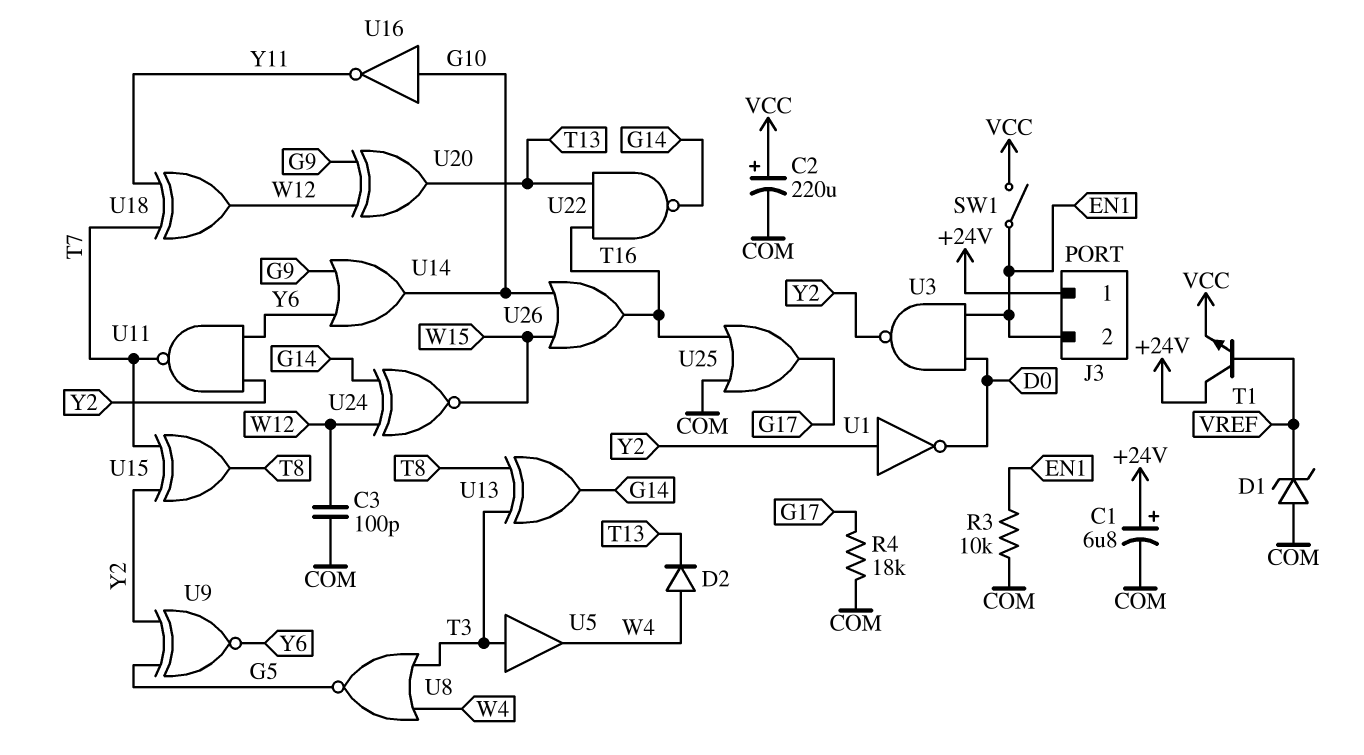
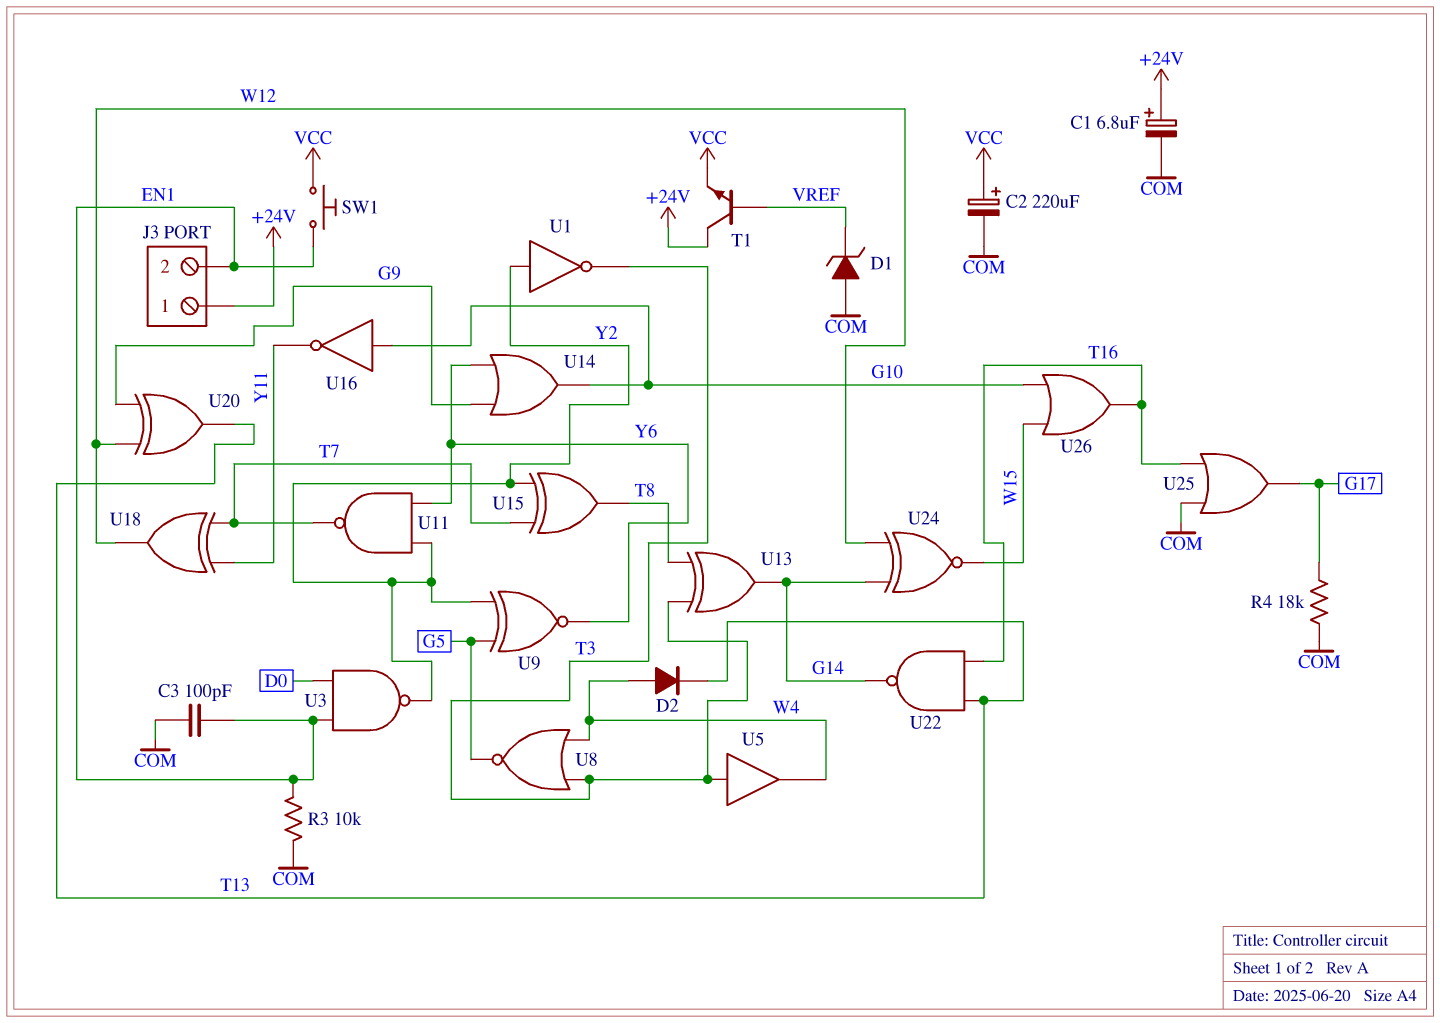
C3: 100pF (COM, W12) -> 100pF (COM, EN1)
SW1: switch (EN1, VCC) -> button (EN1, VCC)
U1: NOT (in Y2, out D0) -> NOT (in Y2, out T3)

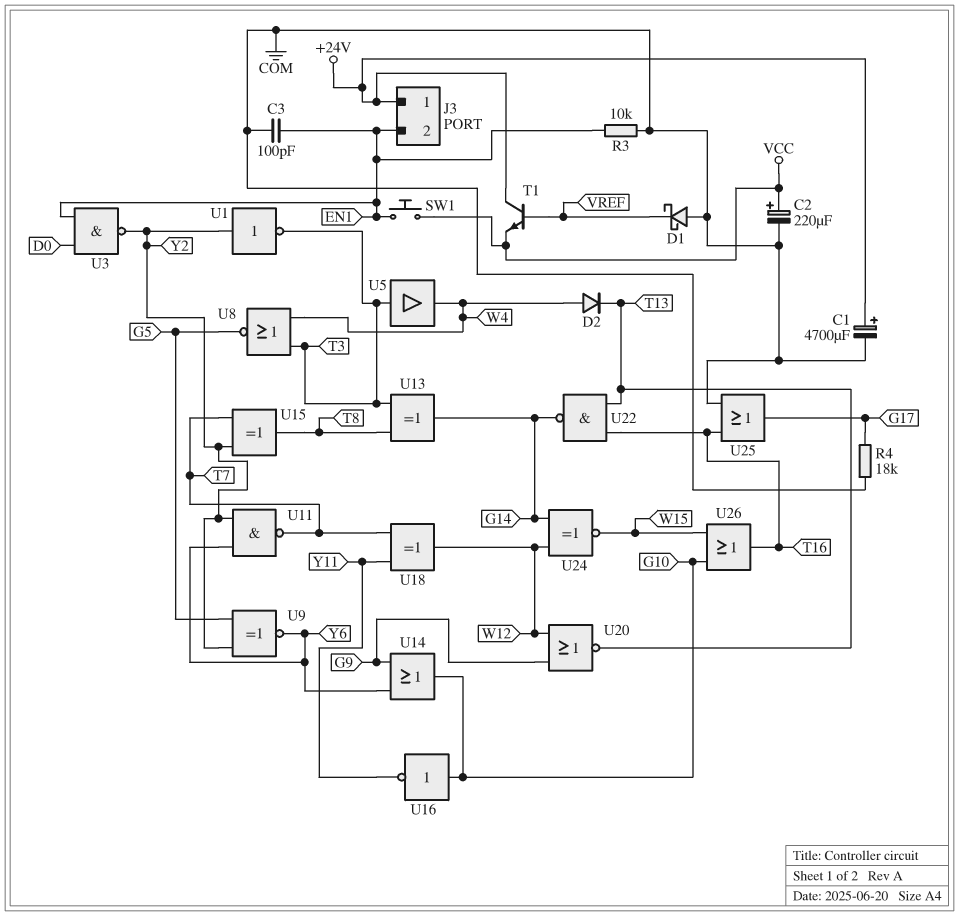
C1: 6.8uF (plus +24V, minus COM) -> 4700uF (plus +24V, minus COM)
D1: zener (A COM, K VREF) -> schottky (A COM, K VREF)
U20: XOR (in G9, in W12, out T13) -> NOR (in G9, in W12, out T13)

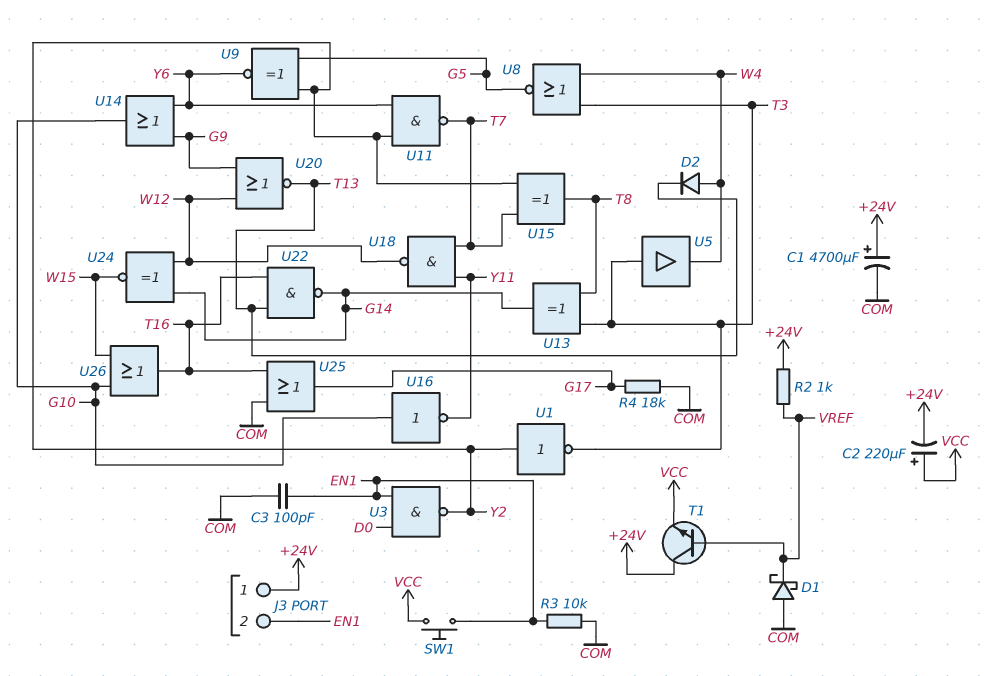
C2: 220uF (plus VCC, minus COM) -> 220uF (plus VCC, minus +24V)
R2: none -> 1k (+24V, VREF)
U18: XOR (in T7, in Y11, out W12) -> NAND (in T7, in Y11, out W12)

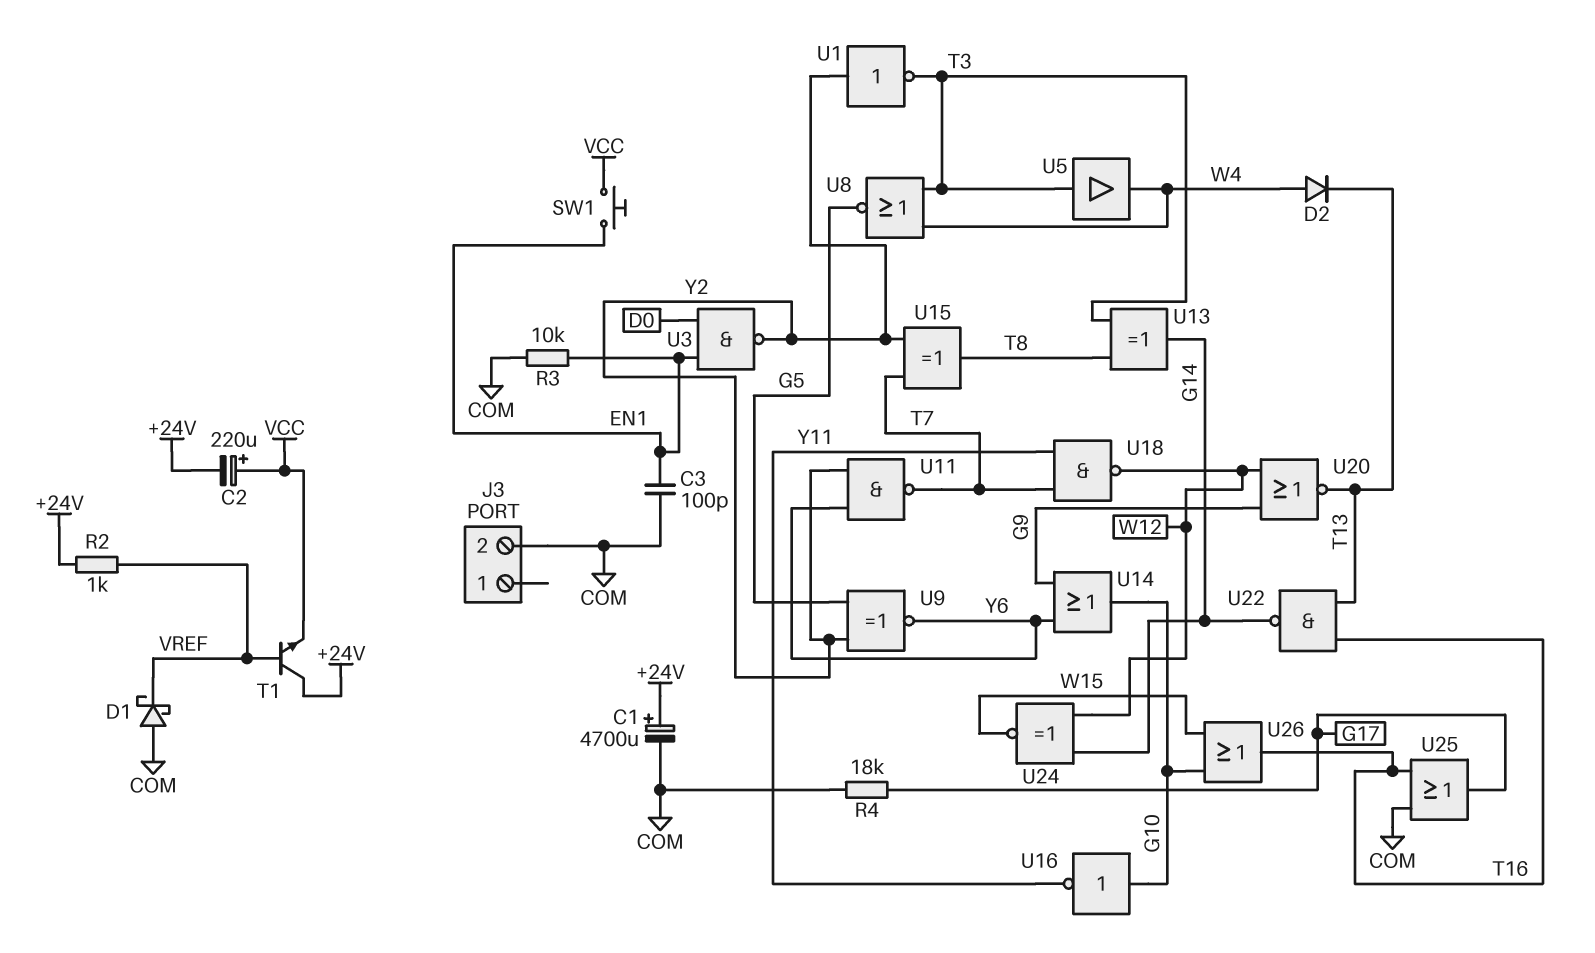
J3 pin 1: +24V -> none
J3 pin 2: EN1 -> COM

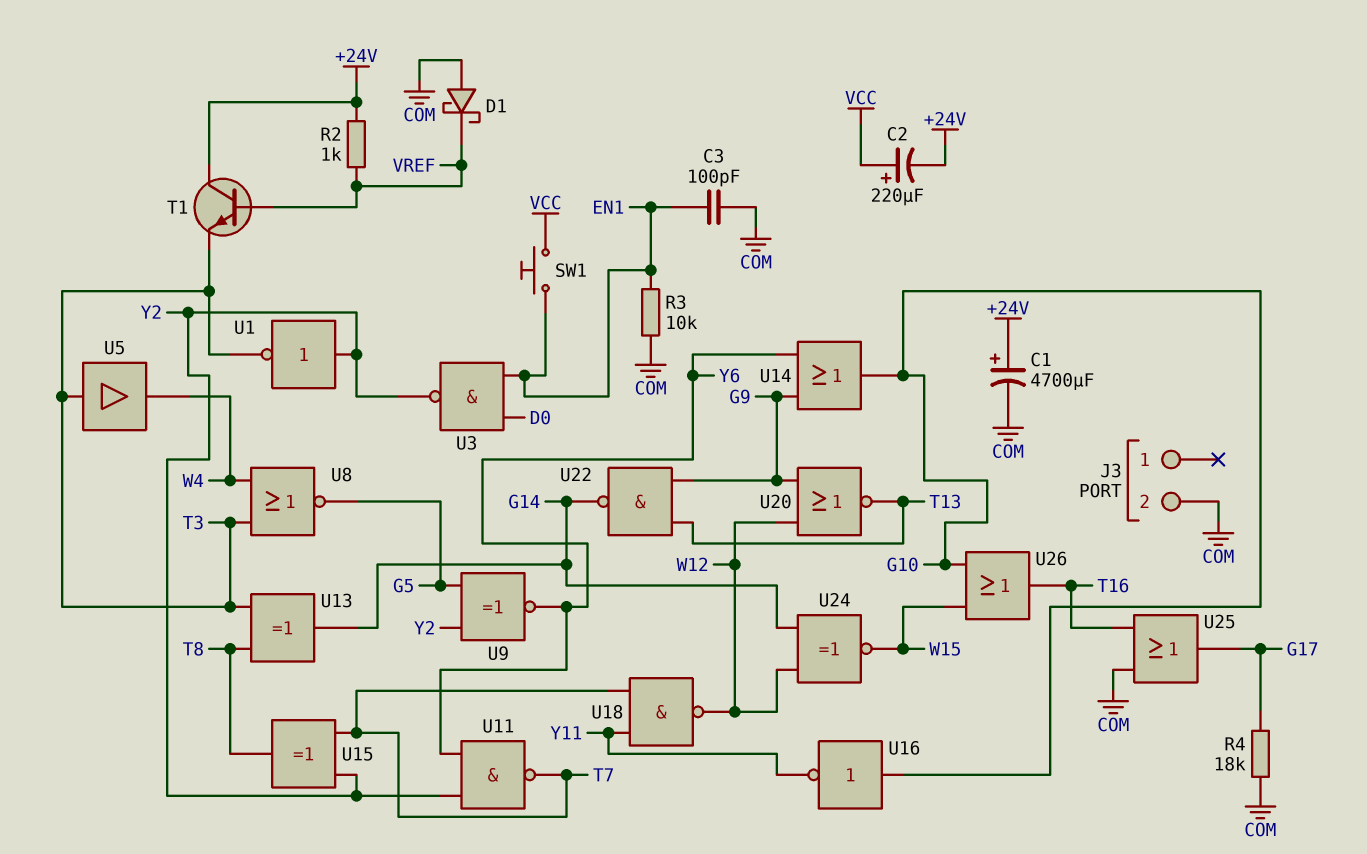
D2: diode (A W4, K T13) -> none
T1: NPN (B VREF, C +24V, E VCC) -> NPN (B VREF, C +24V, E T3)
U22: NAND (in T13, in T16, out G14) -> NAND (in G9, in T13, out G14)

